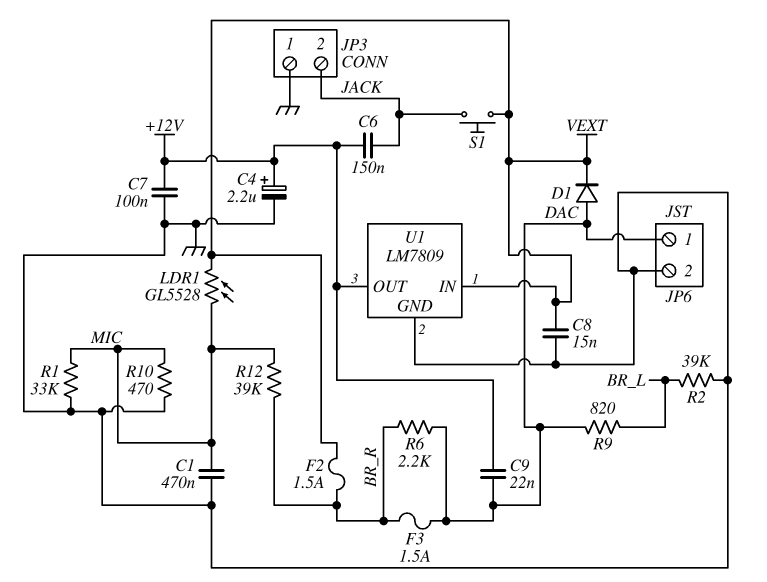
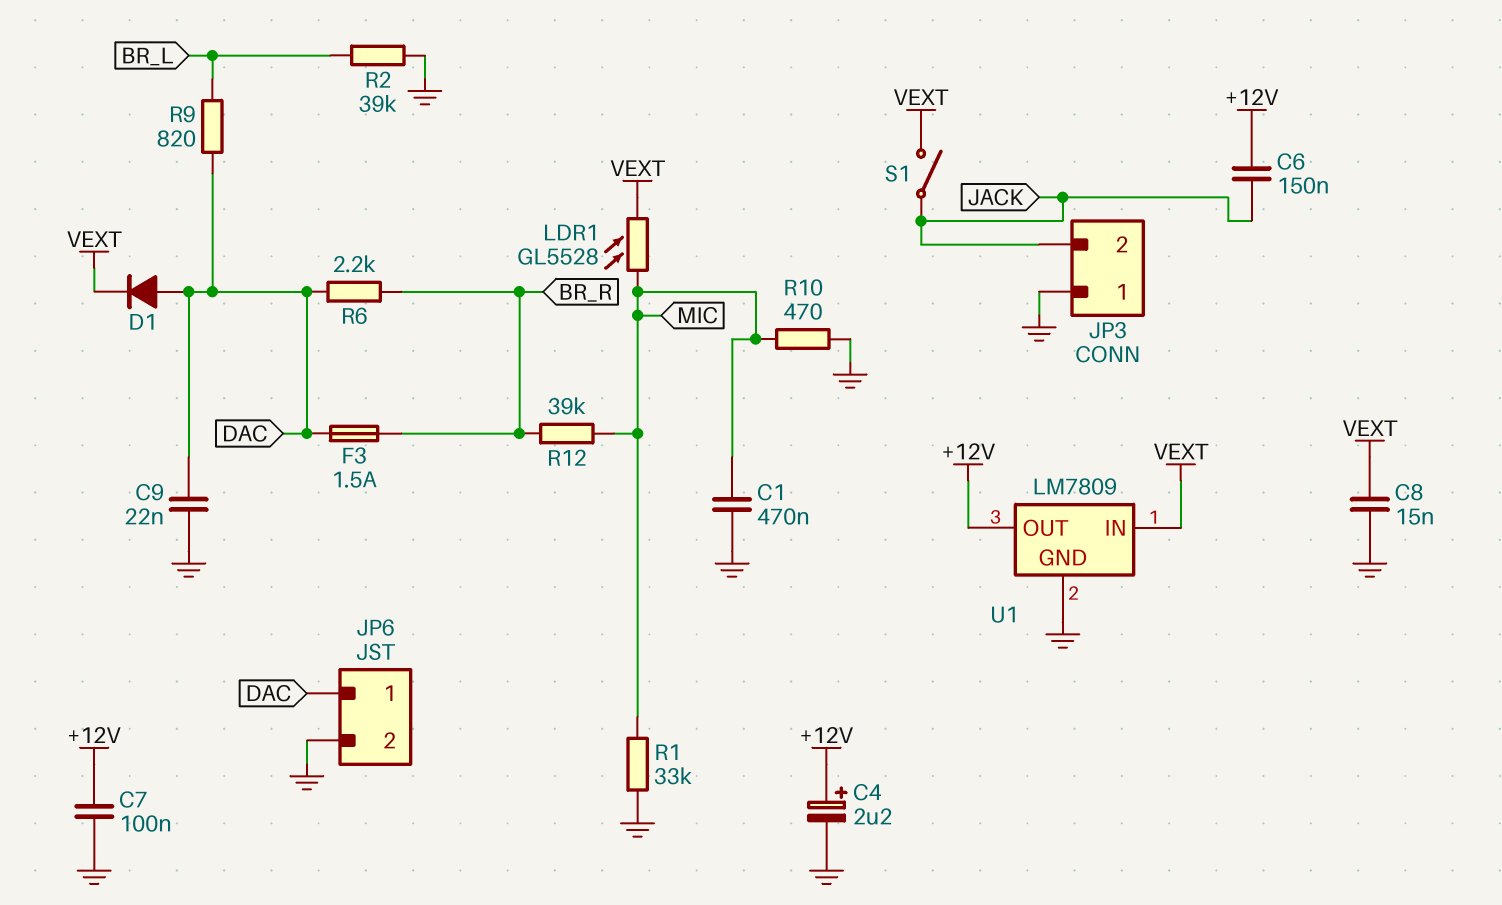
C9: 22nF (+12V, DAC) -> 22nF (DAC, GND)
F2: 1.5A (BR_R, VEXT) -> none
S1: button (JACK, VEXT) -> switch (JACK, VEXT)

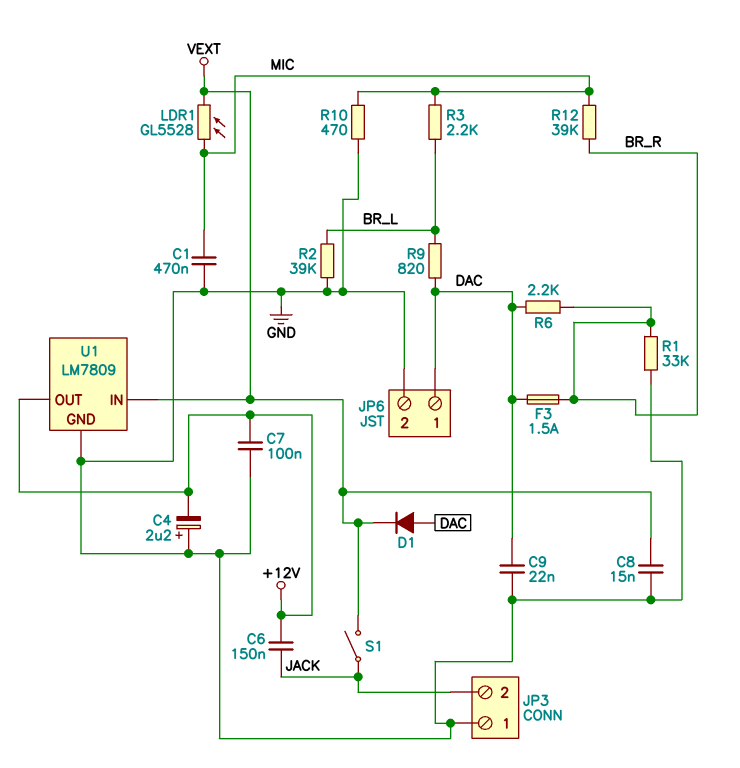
C4: 2.2uF (plus +12V, minus GND) -> 2.2uF (plus GND, minus +12V)
R1: 33k (GND, MIC) -> 33k (BR_R, GND)
R3: none -> 2.2k (BR_L, MIC)

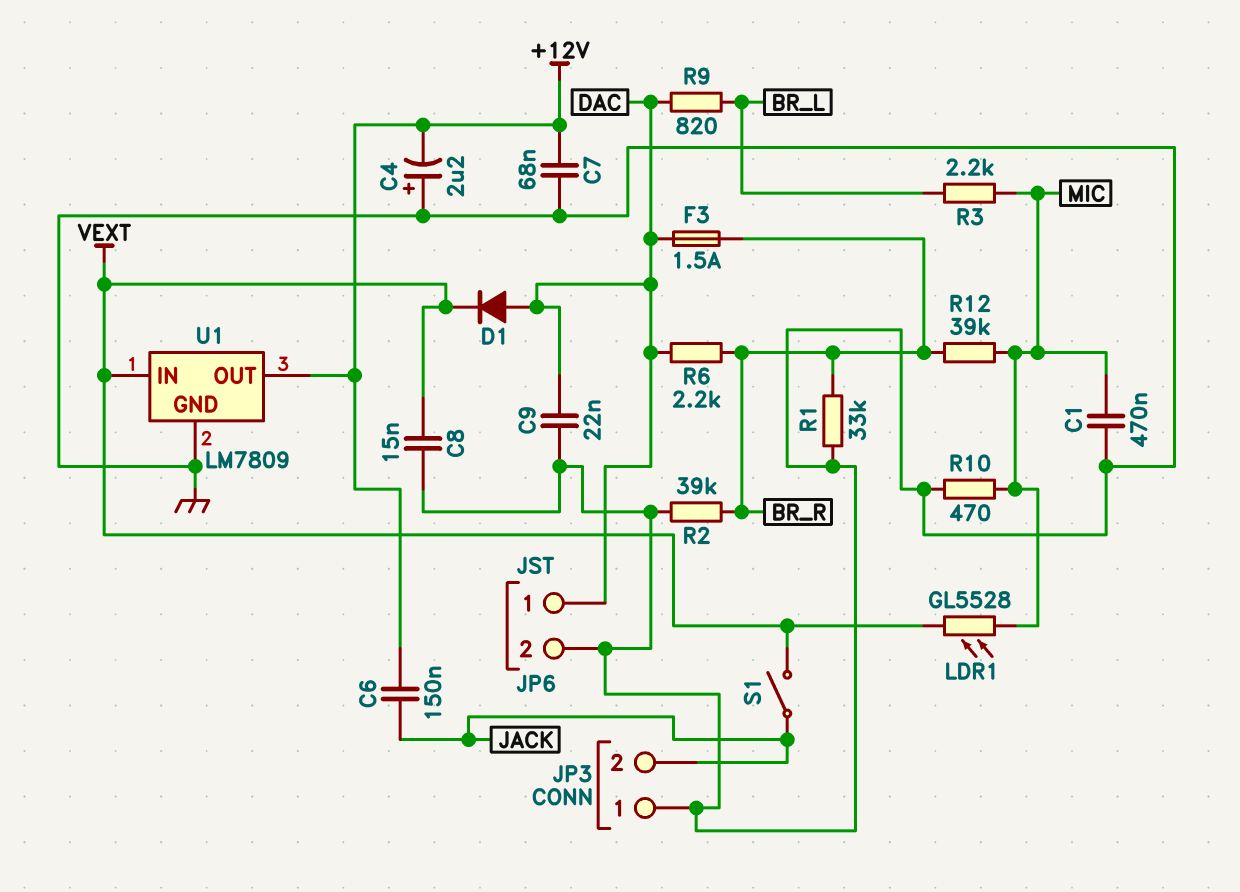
C7: 100nF (+12V, GND) -> 68nF (+12V, GND)
R2: 39k (BR_L, GND) -> 39k (BR_R, GND)

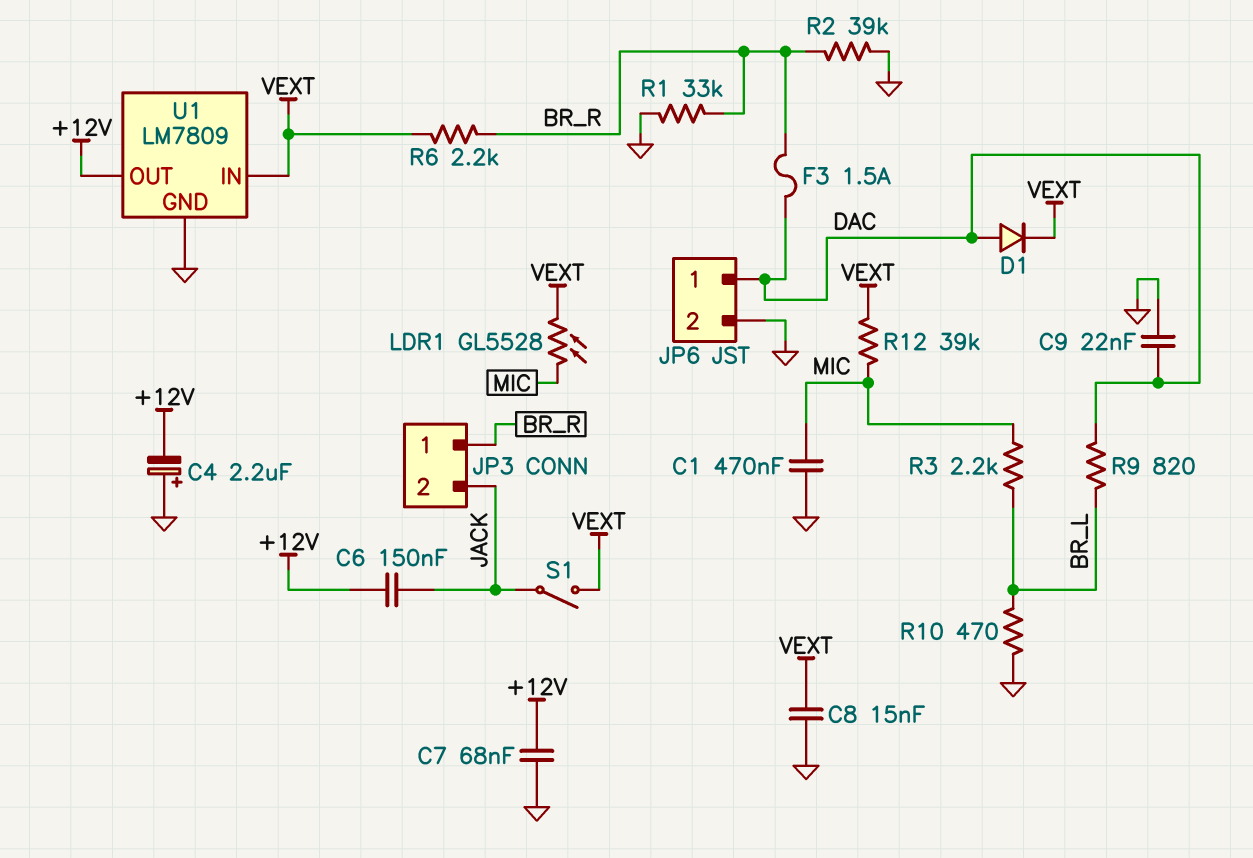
JP3 pin 1: GND -> BR_R
R6: 2.2k (BR_R, DAC) -> 2.2k (BR_R, VEXT)
R10: 470 (GND, MIC) -> 470 (BR_L, GND)
R12: 39k (BR_R, MIC) -> 39k (MIC, VEXT)

